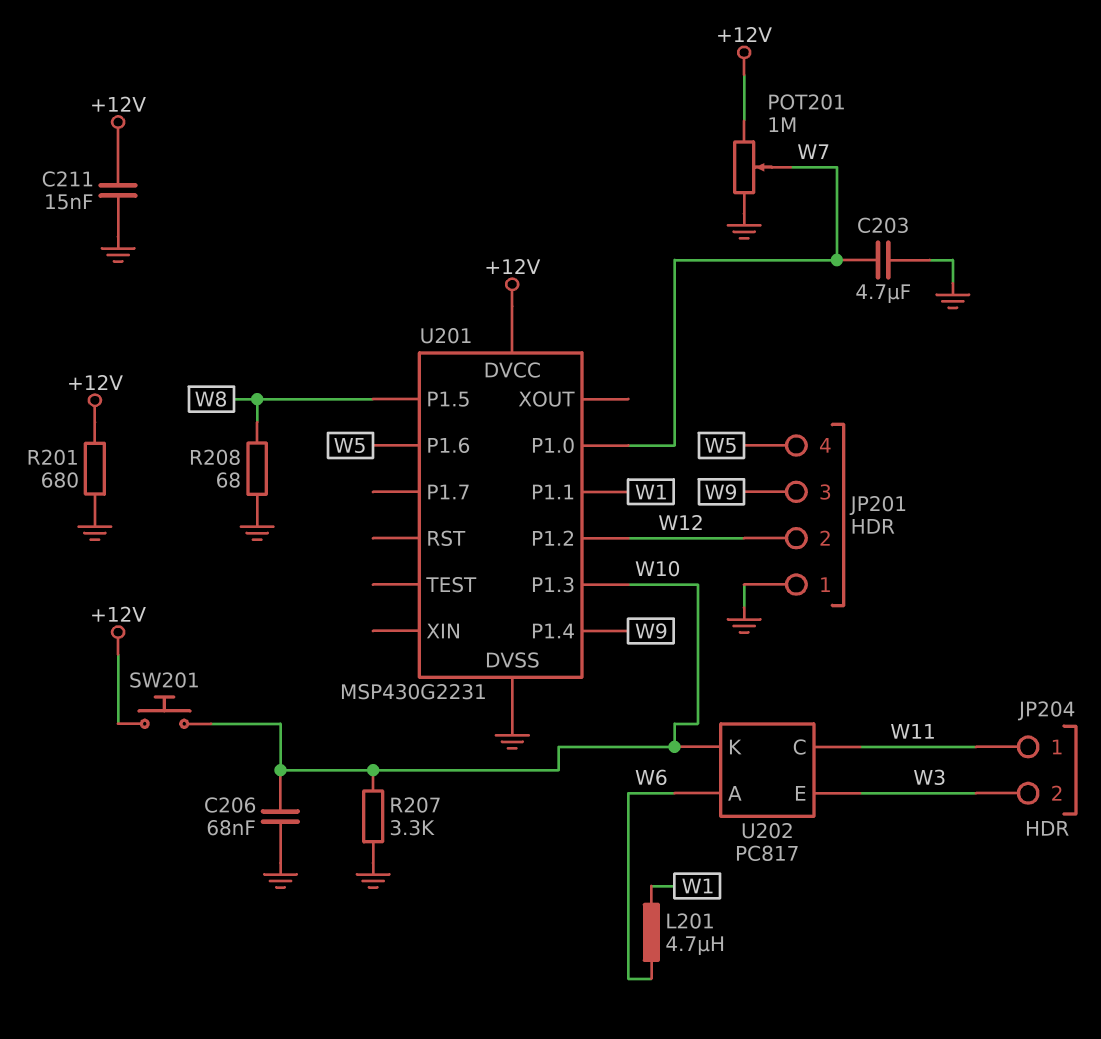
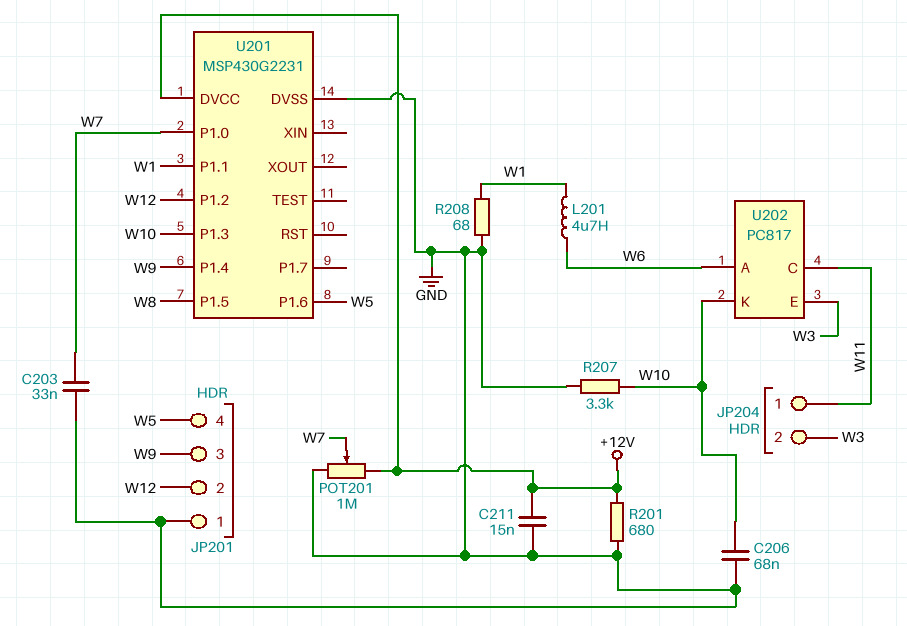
C203: 4.7uF (GND, W7) -> 33nF (GND, W7)
R208: 68 (GND, W8) -> 68 (GND, W1)
SW201: button (+12V, W10) -> none

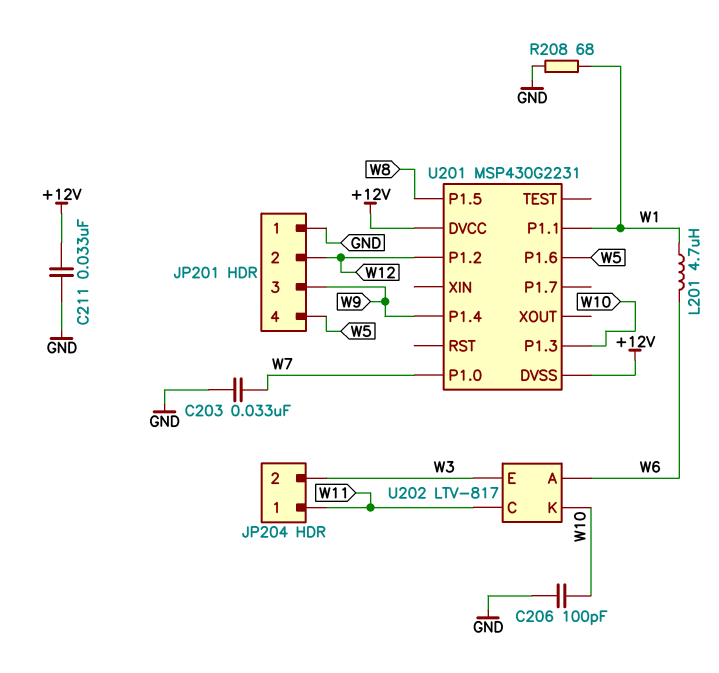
C206: 68nF (GND, W10) -> 100pF (GND, W10)
C211: 15nF (+12V, GND) -> 33nF (+12V, GND)
POT201: 1M (+12V, GND, wiper W7) -> none
R201: 680 (+12V, GND) -> none
R207: 3.3k (GND, W10) -> none
U201 pin DVSS: GND -> +12V
U202: PC817 -> LTV-817

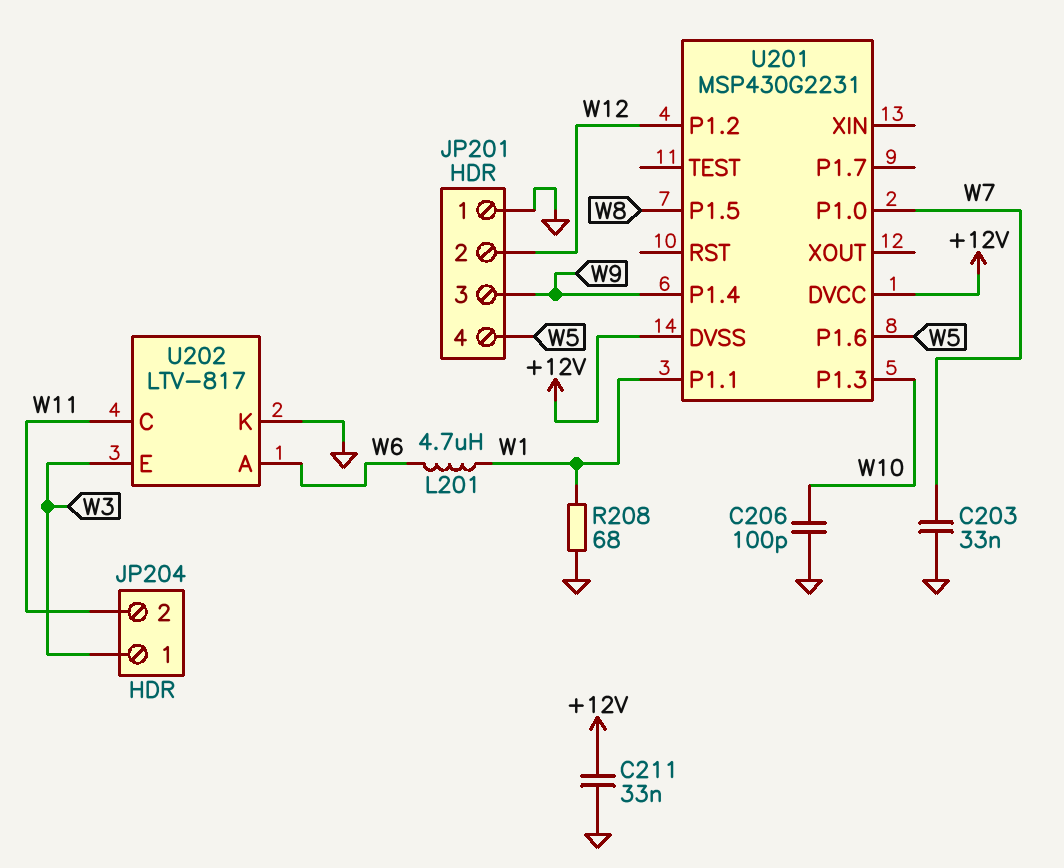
JP204 pin 1: W11 -> W3
JP204 pin 2: W3 -> W11
U202 pin K: W10 -> GND

